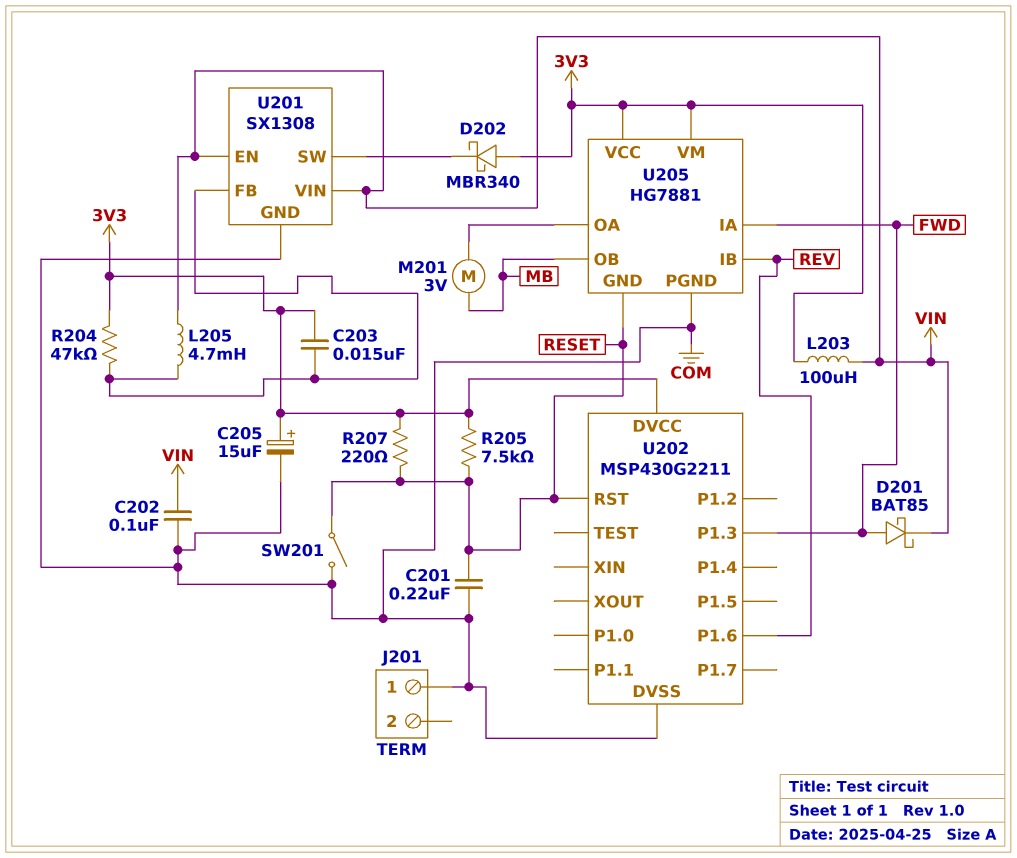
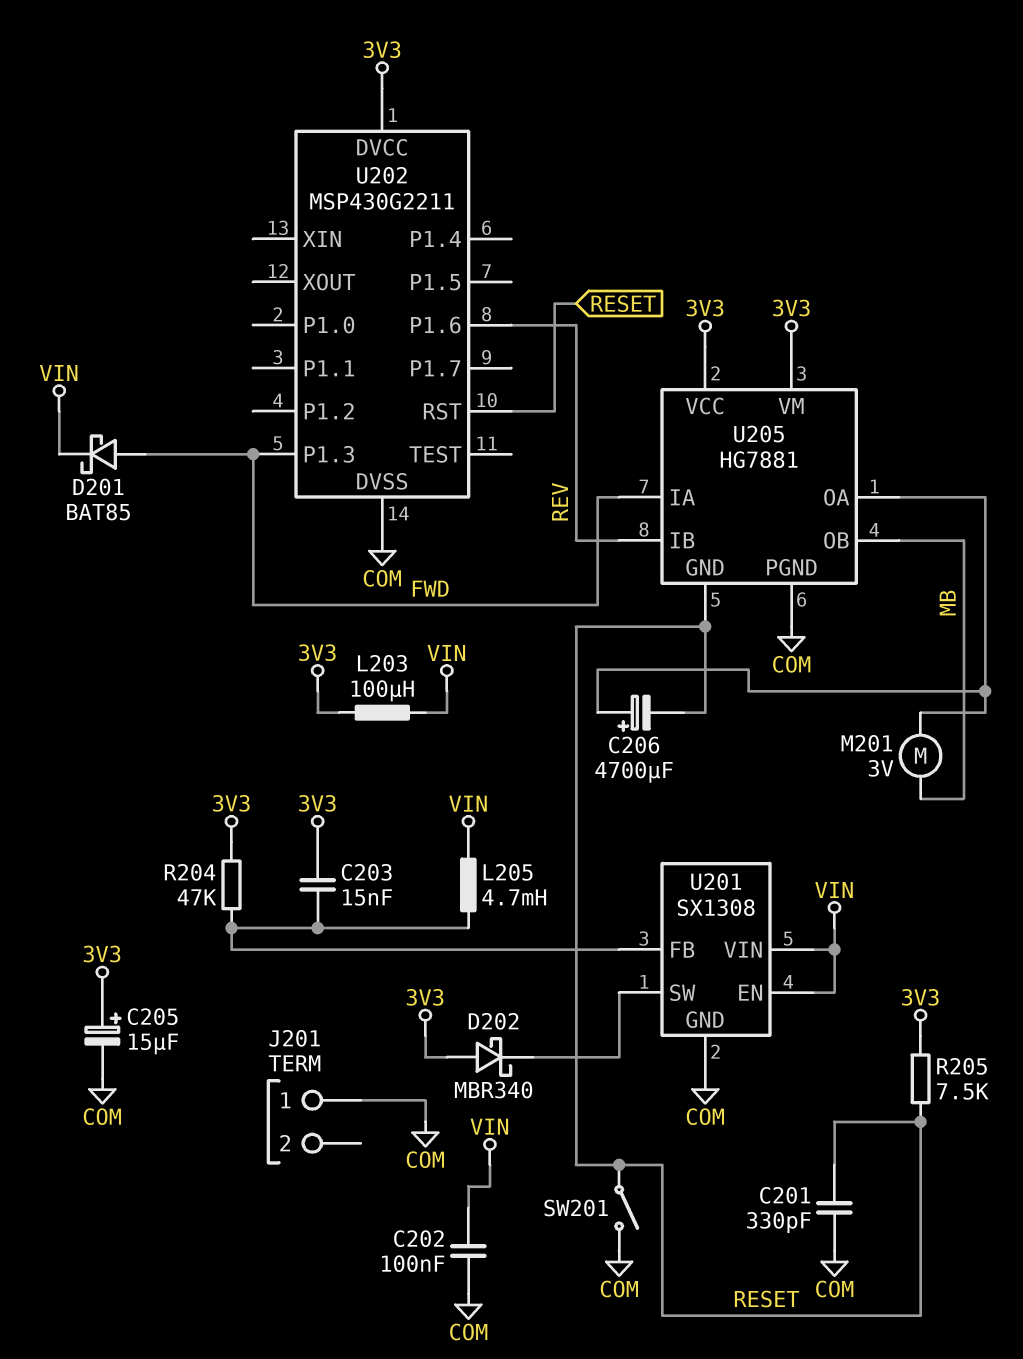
C201: 220nF (COM, RESET) -> 330pF (COM, RESET)
C206: none -> 4700uF (plus U205/OA, minus RESET)
R207: 220 (3V3, RESET) -> none

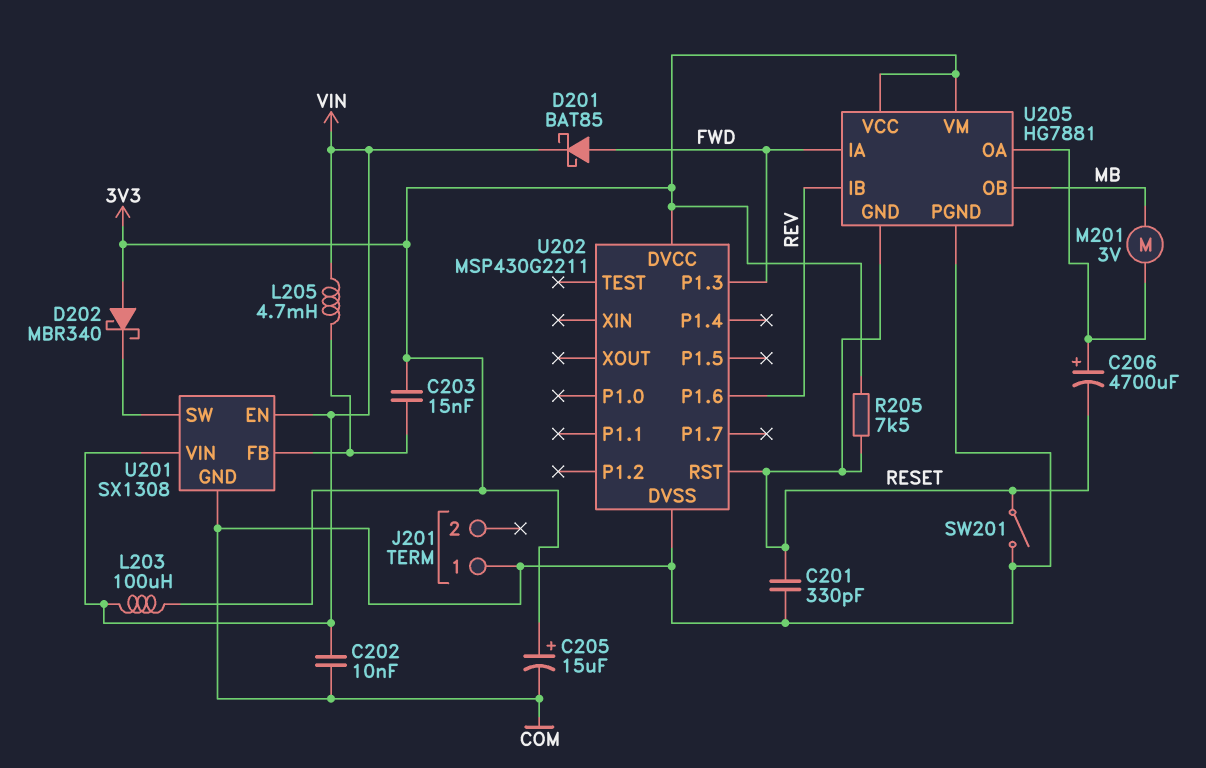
C202: 100nF (COM, VIN) -> 10nF (COM, VIN)
R204: 47k (3V3, U201/FB) -> none

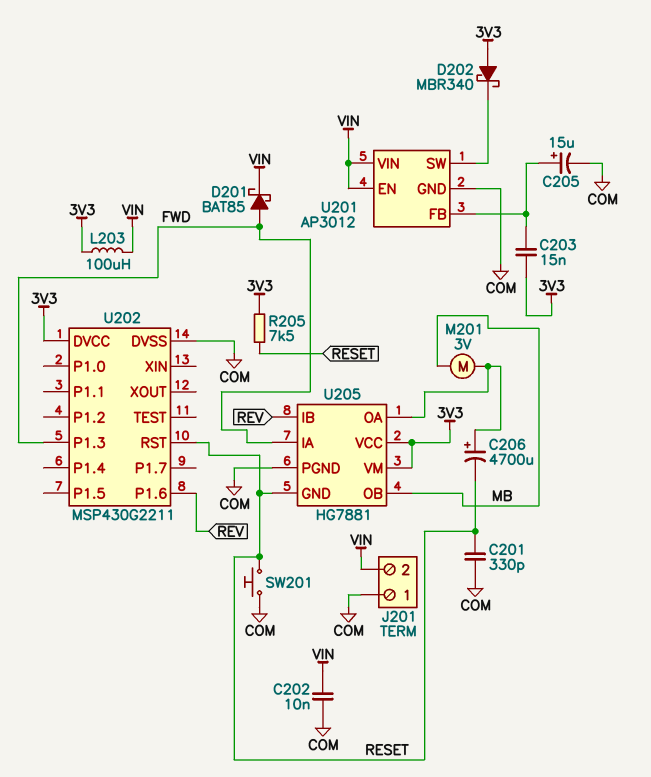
C205: 15uF (plus 3V3, minus COM) -> 15uF (plus U201/FB, minus COM)
J201 pin 2: none -> VIN
L205: 4.7mH (U201/FB, VIN) -> none
SW201: switch (COM, RESET) -> button (COM, RESET)
U201: SX1308 -> AP3012

